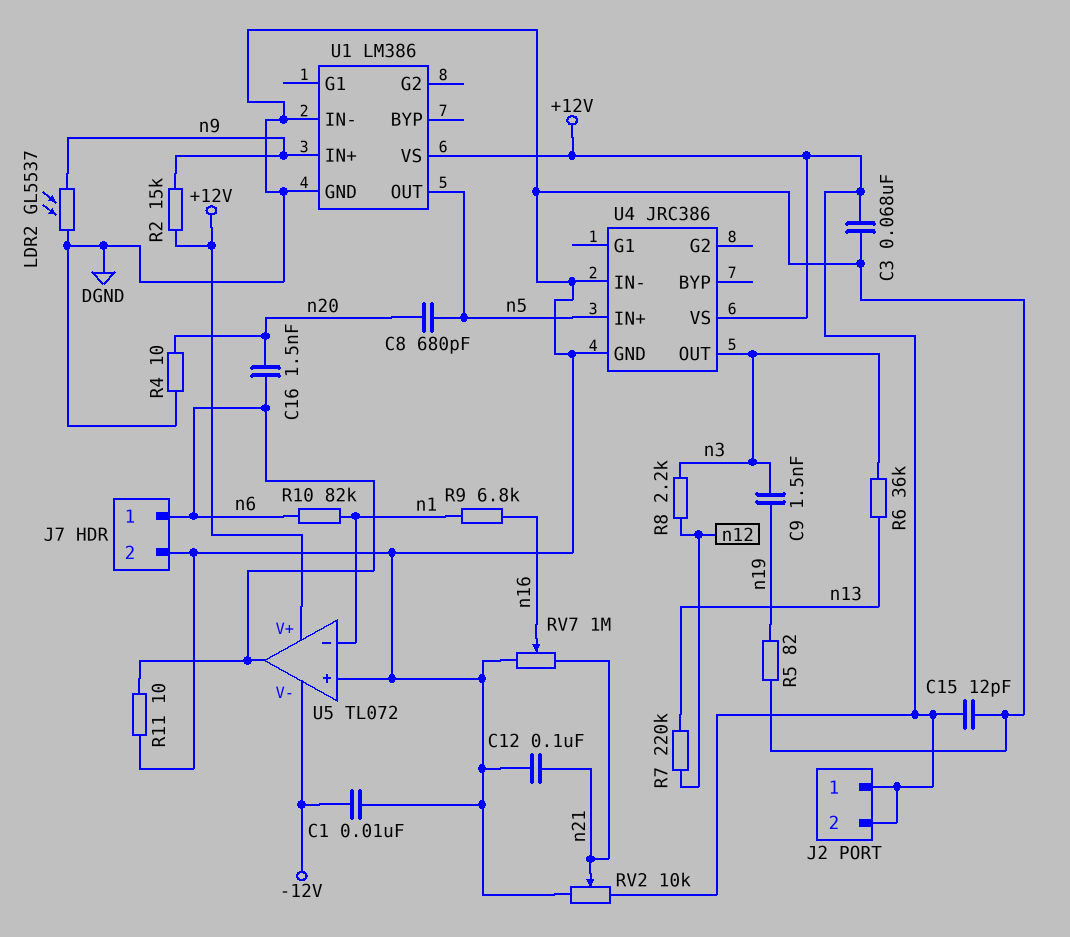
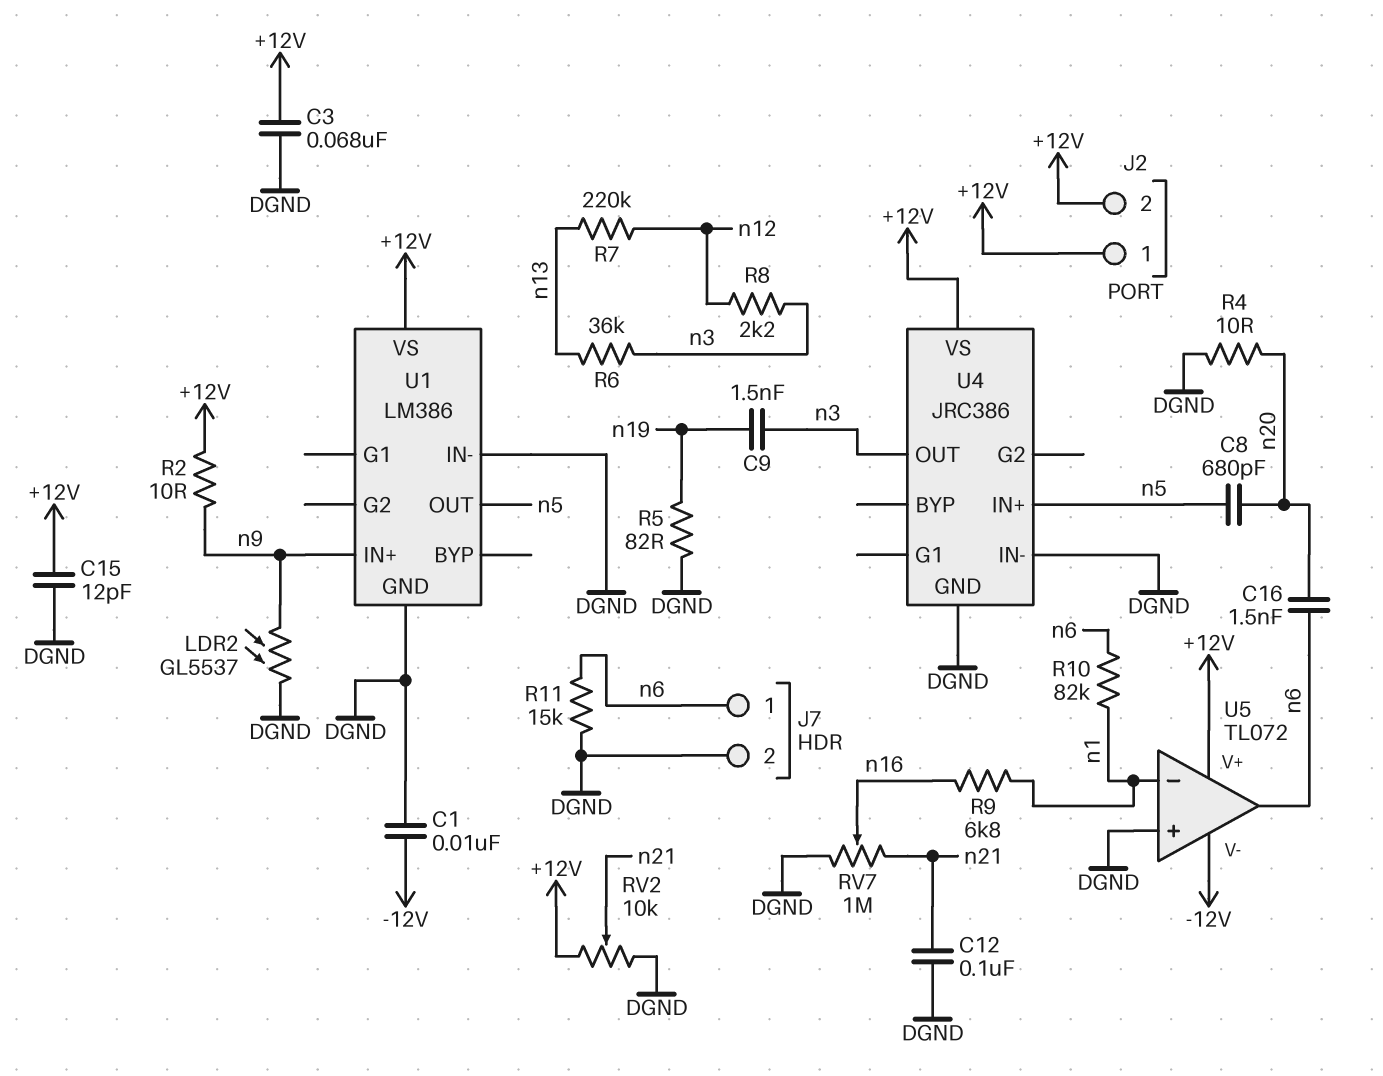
R2: 15k (+12V, n9) -> 10 (+12V, n9)
R11: 10 (DGND, n6) -> 15k (DGND, n6)

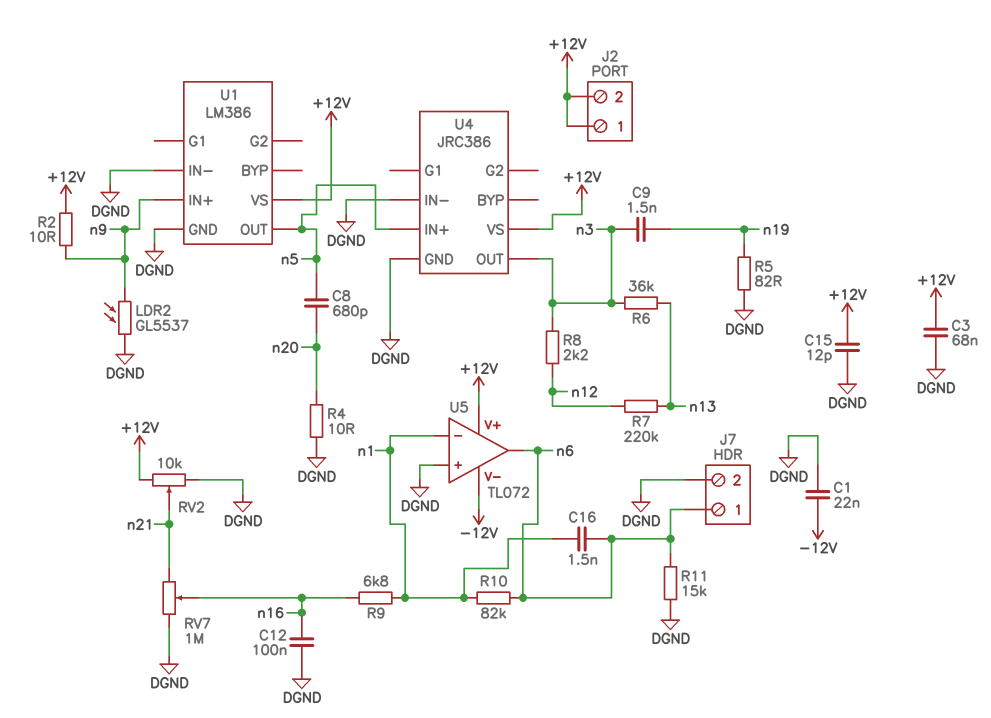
C1: 10nF (-12V, DGND) -> 22nF (-12V, DGND)
C12: 100nF (DGND, n21) -> 100nF (DGND, n16)
C16: 1.5nF (n6, n20) -> 1.5nF (n1, n6)

